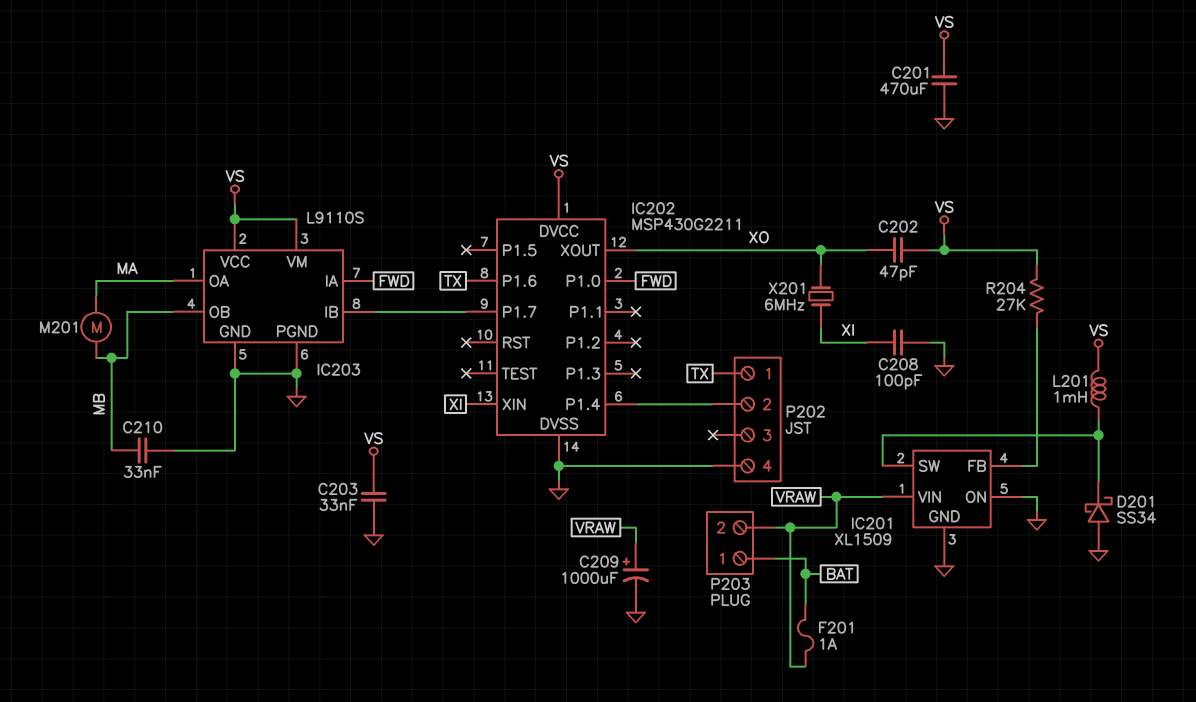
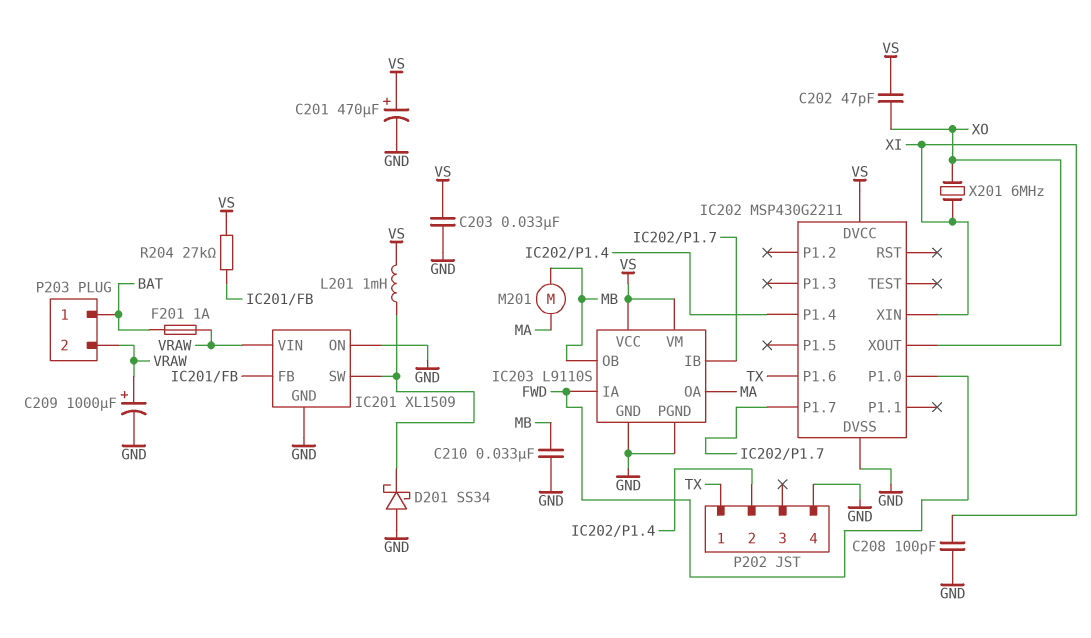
C201: 470uF (GND, VS) -> 470uF (plus VS, minus GND)

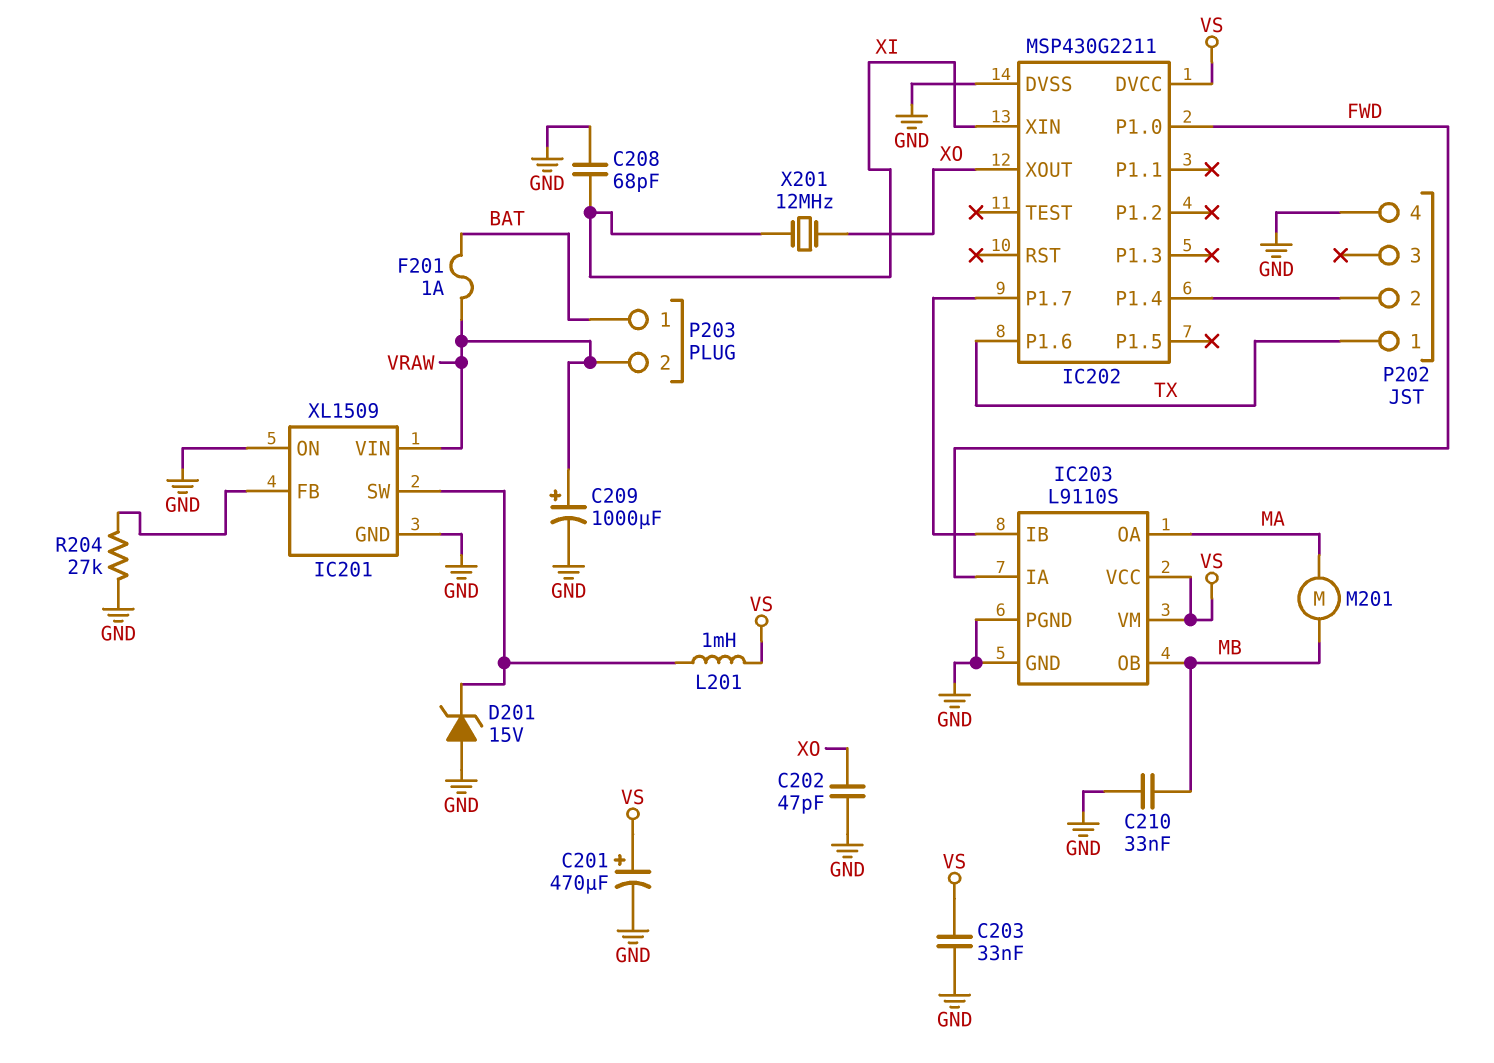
C202: 47pF (VS, XO) -> 47pF (GND, XO)
C208: 100pF (GND, XI) -> 68pF (GND, XI)
D201: schottky SS34 (A GND, K IC201/SW) -> zener 15V (A GND, K IC201/SW)
R204: 27k (IC201/FB, VS) -> 27k (GND, IC201/FB)
X201: 6MHz (XI, XO) -> 12MHz (XI, XO)

